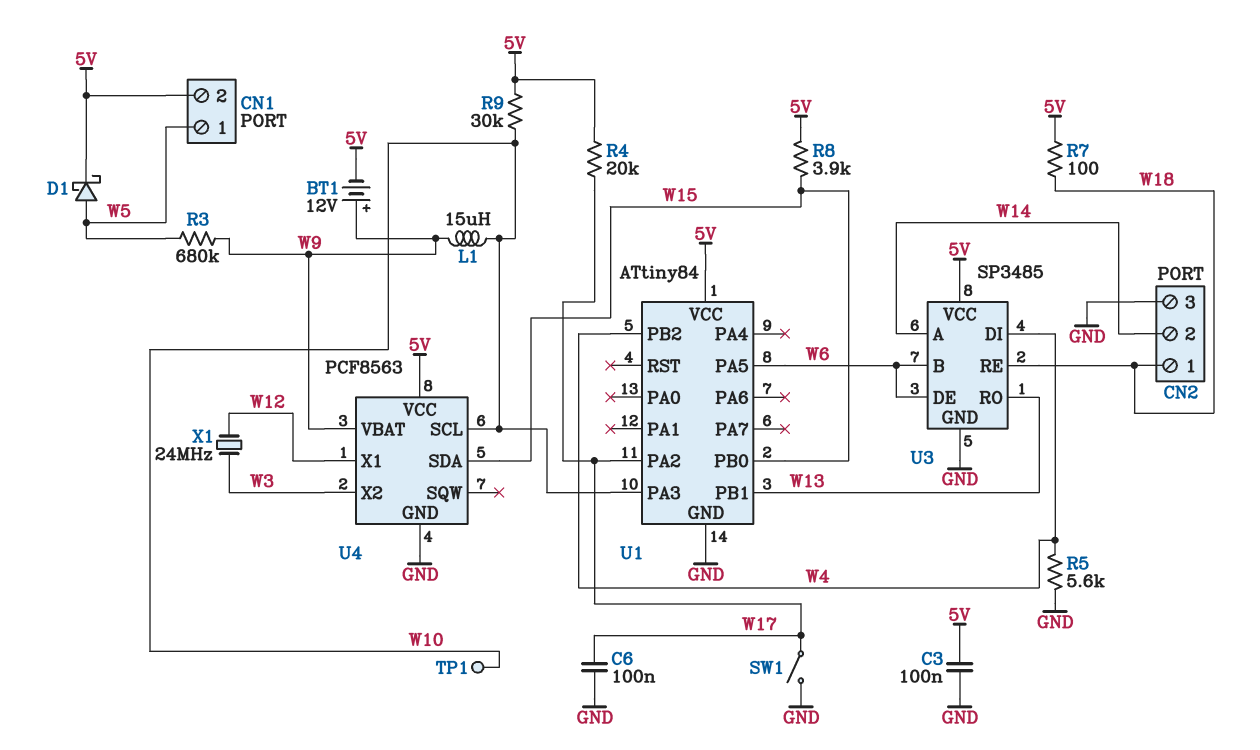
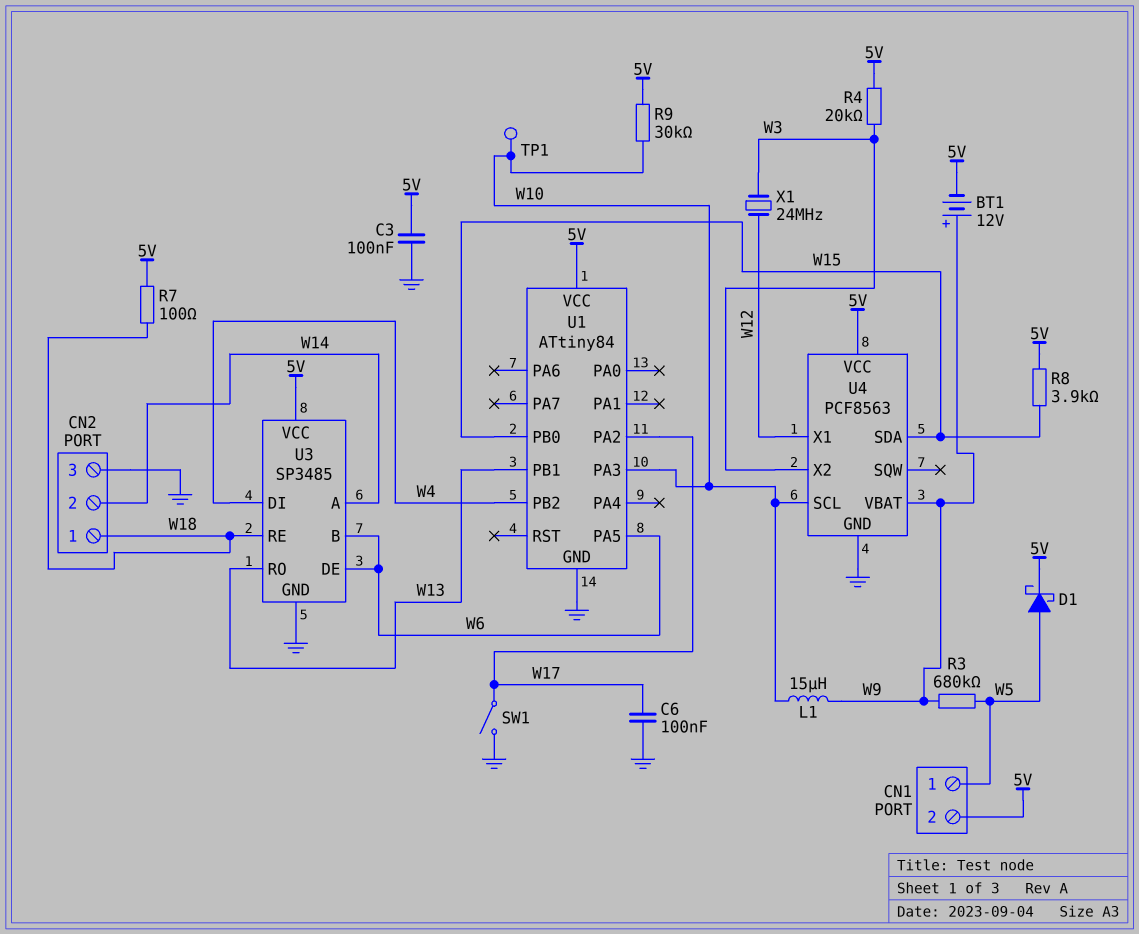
R4: 20k (5V, W17) -> 20k (5V, W3)
R5: 5.6k (GND, W4) -> none

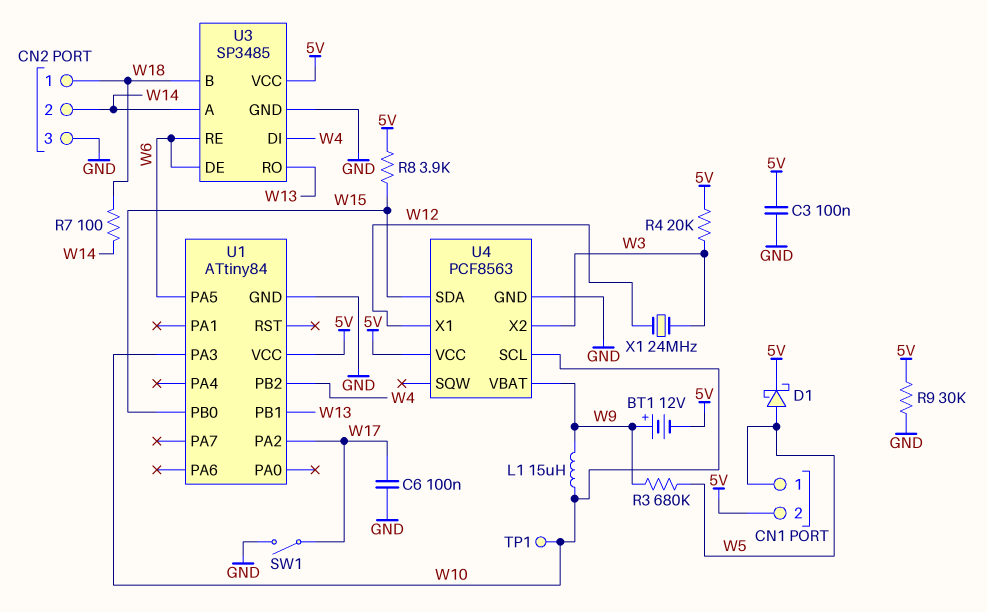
R7: 100 (5V, W18) -> 100 (W14, W18)
R9: 30k (5V, W10) -> 30k (5V, GND)
U3 pin B: W6 -> W18
U3 pin RE: W18 -> W6

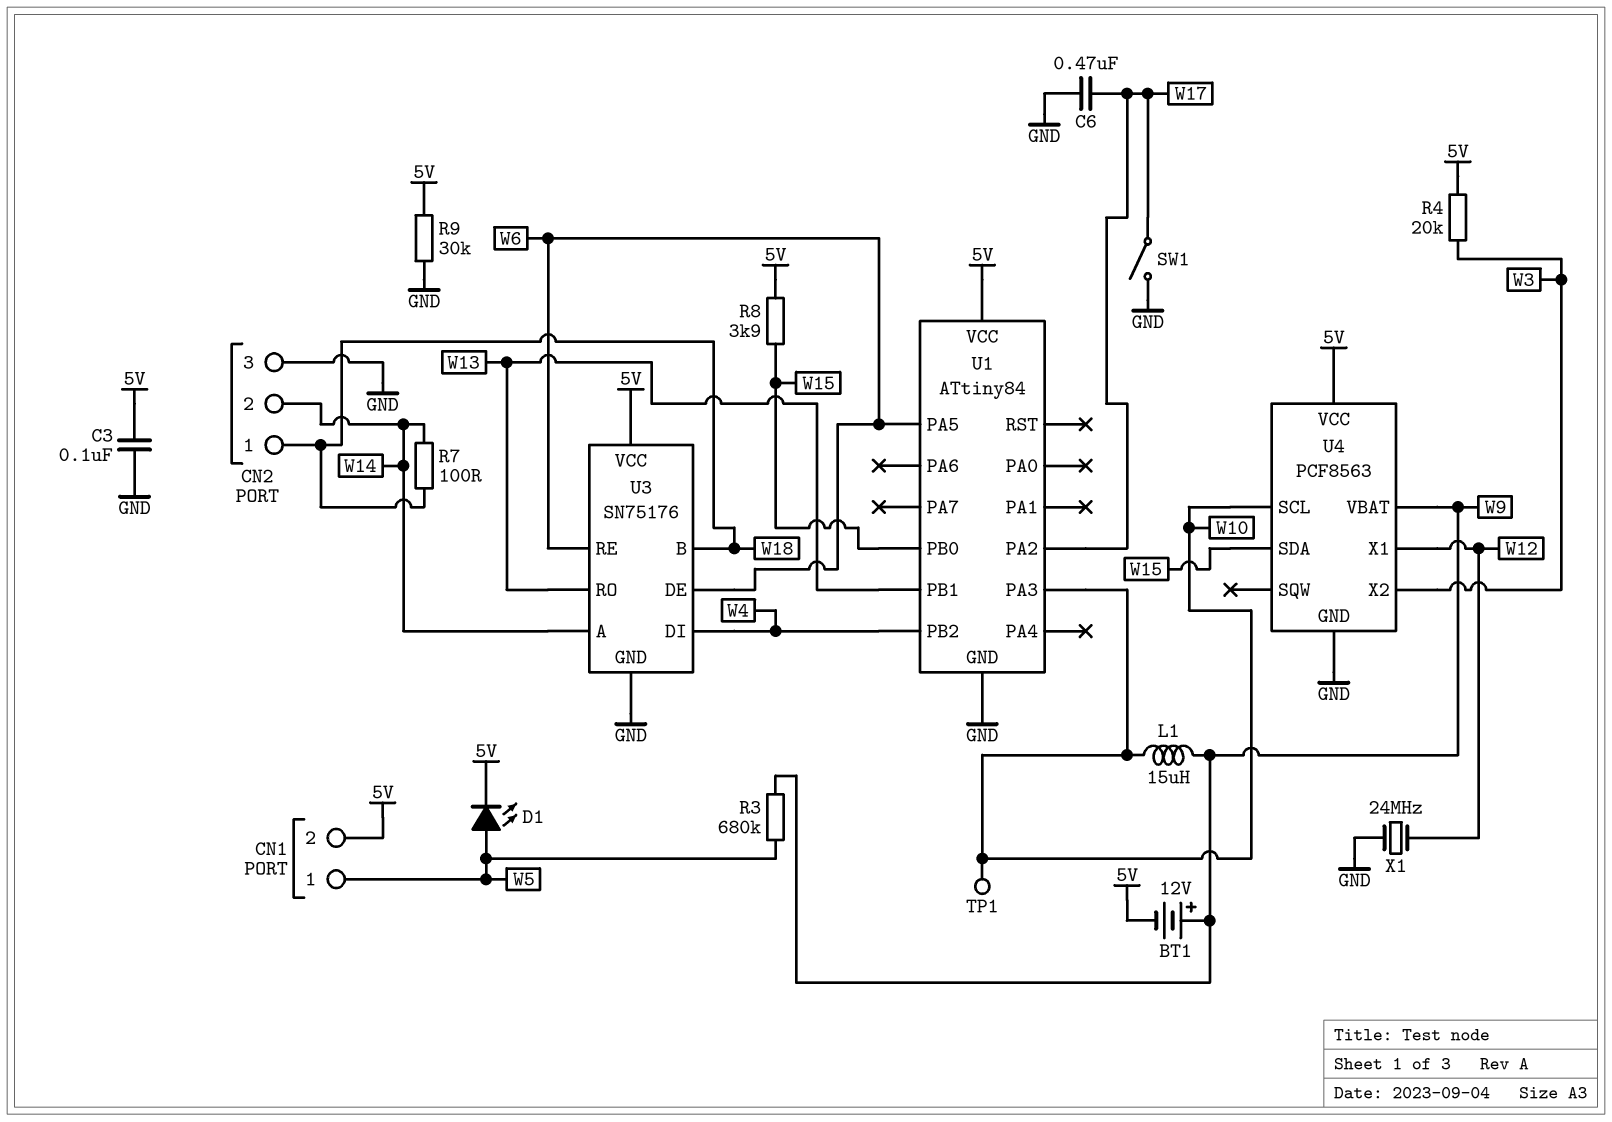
C6: 100nF (GND, W17) -> 470nF (GND, W17)
D1: schottky (A W5, K 5V) -> LED (A W5, K 5V)
U3: SP3485 -> SN75176
X1: 24MHz (W3, W12) -> 24MHz (GND, W12)

